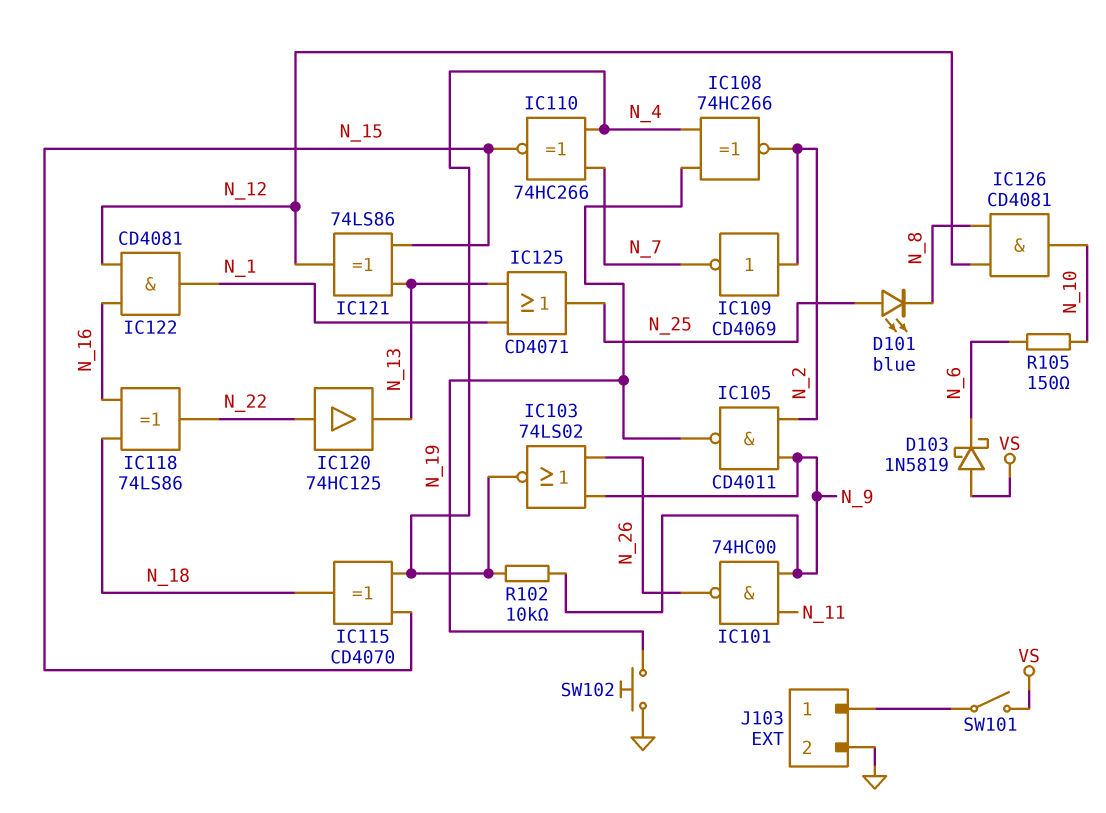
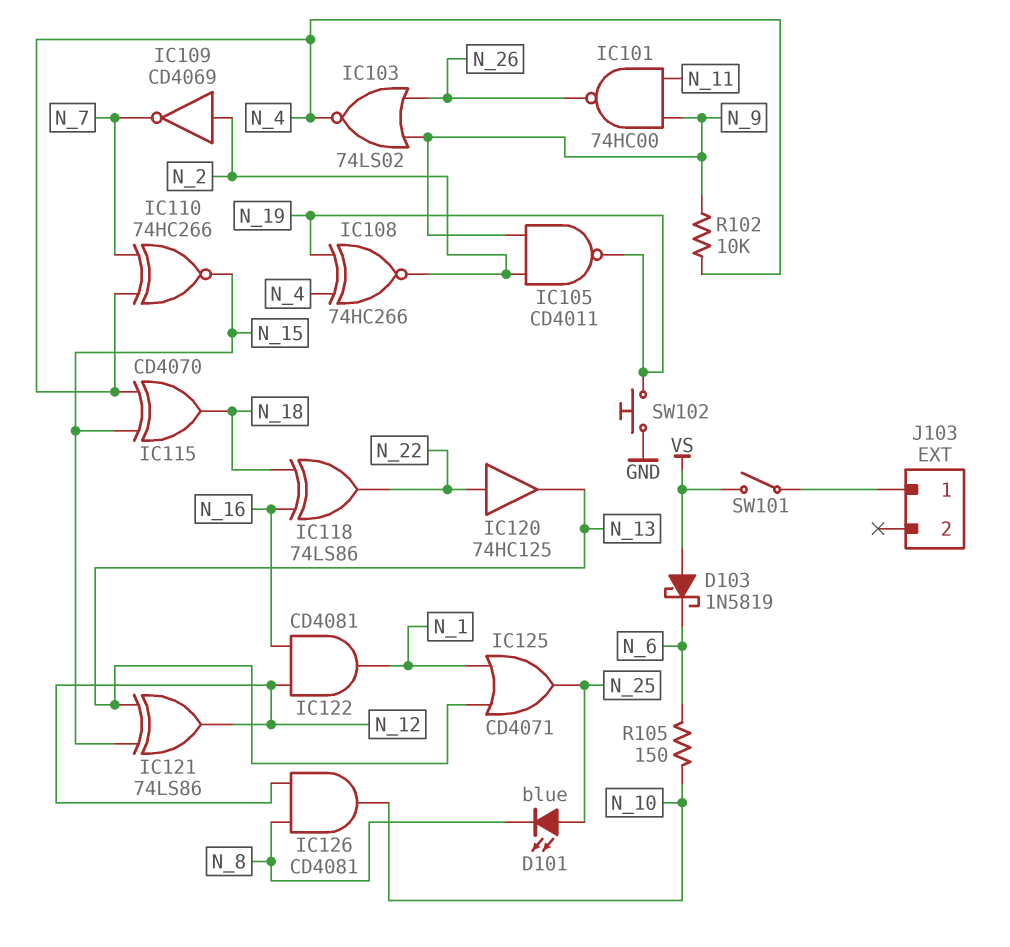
J103 pin 2: GND -> none

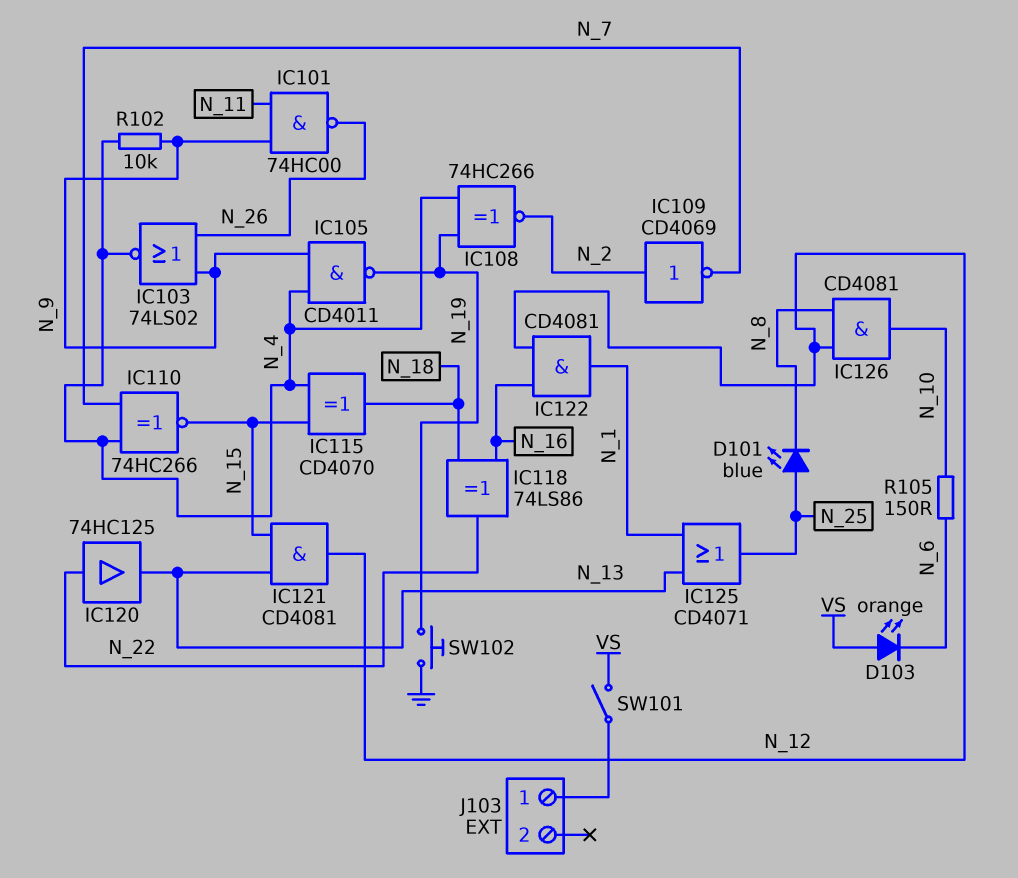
D103: schottky 1N5819 (A VS, K N_6) -> LED orange (A VS, K N_6)
IC105: NAND CD4011 (in N_2, in N_9, out N_19) -> NAND CD4011 (in N_4, in N_9, out N_19)
IC121: XOR 74LS86 (in N_13, in N_15, out N_12) -> AND CD4081 (in N_13, in N_15, out N_12)

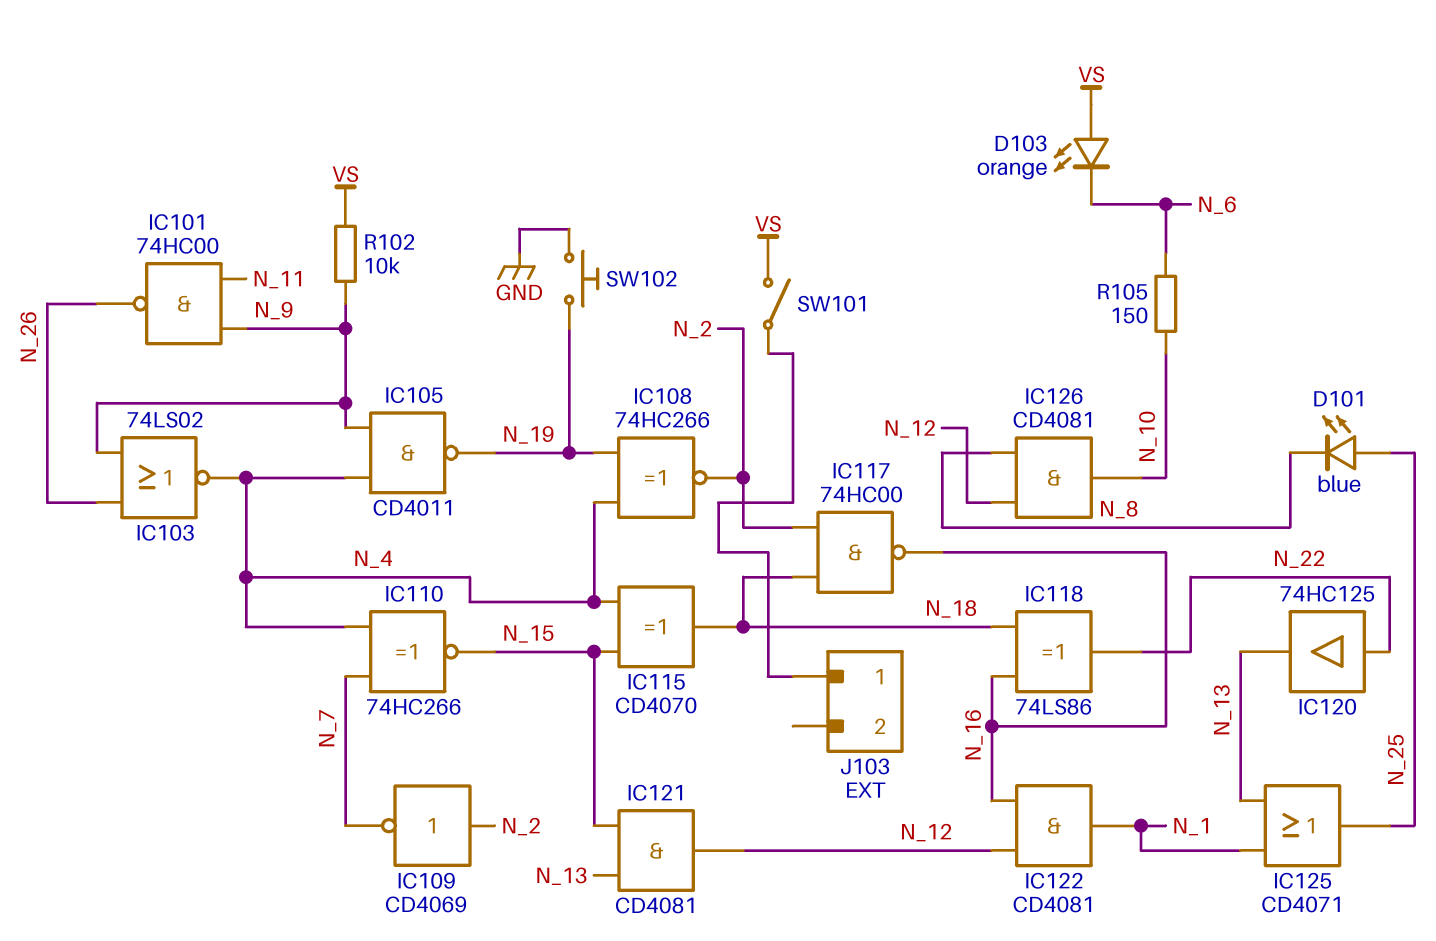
IC117: none -> NAND 74HC00 (in N_2, in N_18, out N_16)
R102: 10k (N_4, N_9) -> 10k (N_9, VS)

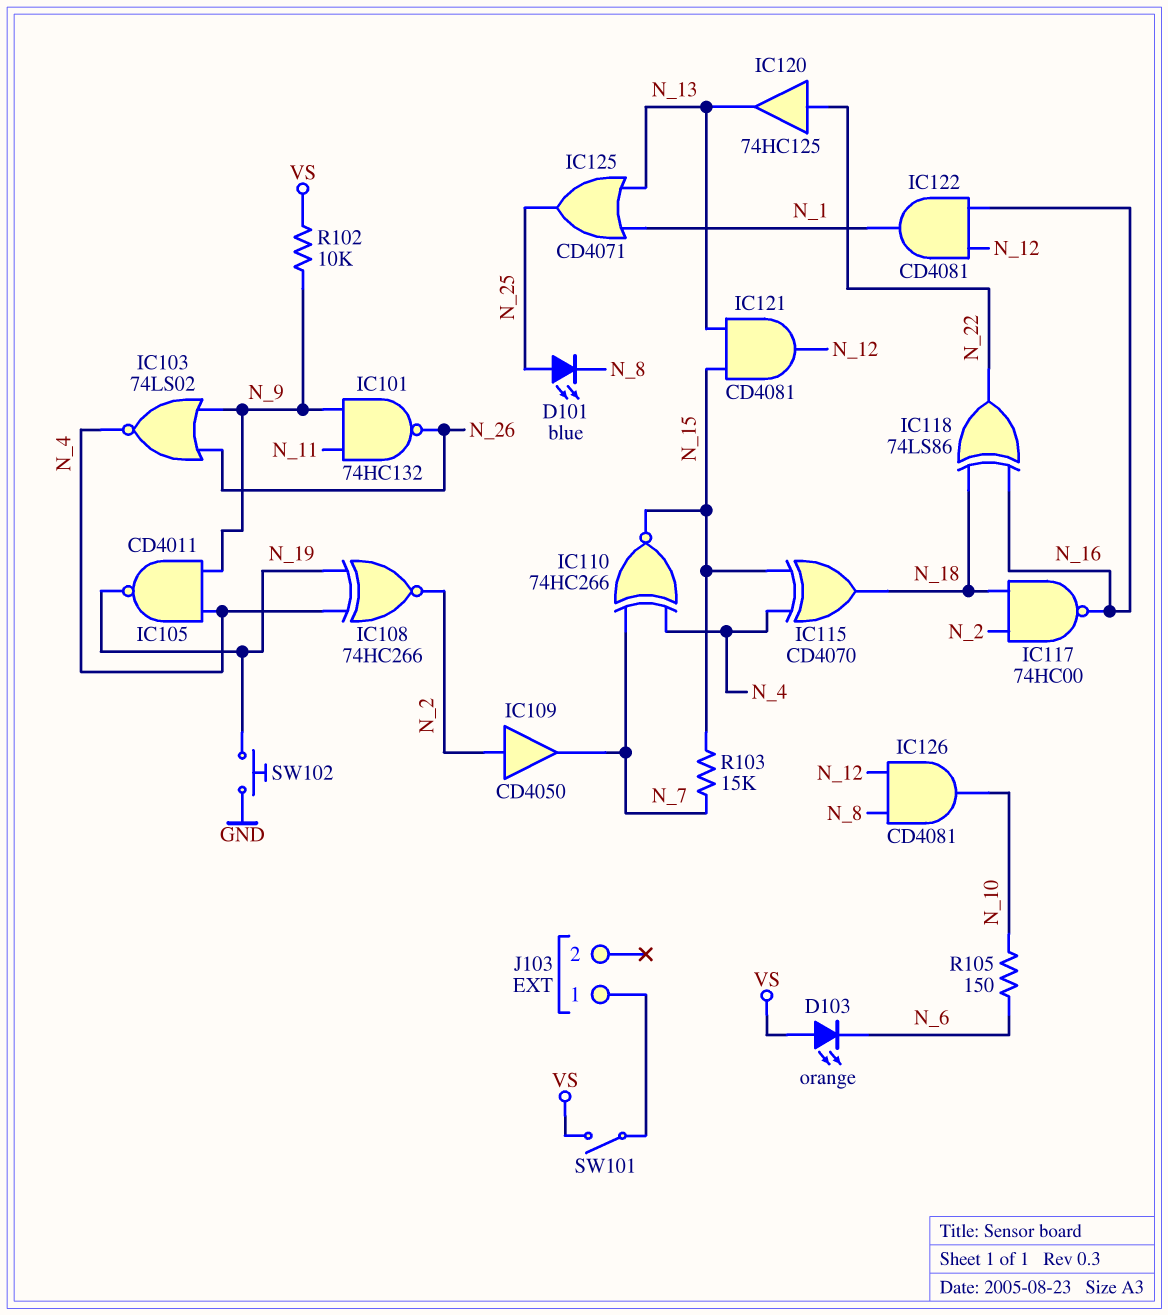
IC101: NAND 74HC00 (in N_9, in N_11, out N_26) -> NAND 74HC132 (in N_9, in N_11, out N_26)
IC109: NOT CD4069 (in N_2, out N_7) -> buffer CD4050 (in N_2, out N_7)
R103: none -> 15k (N_7, N_15)

